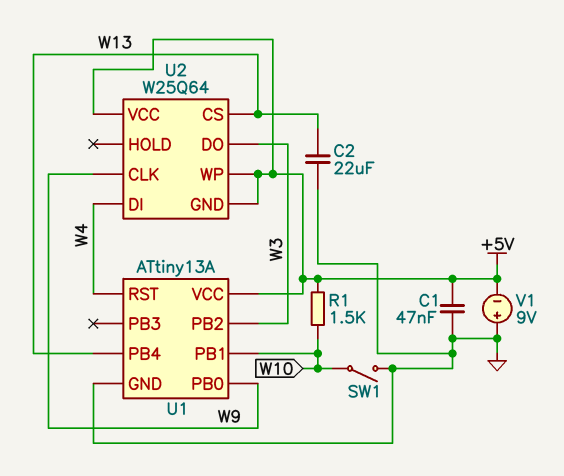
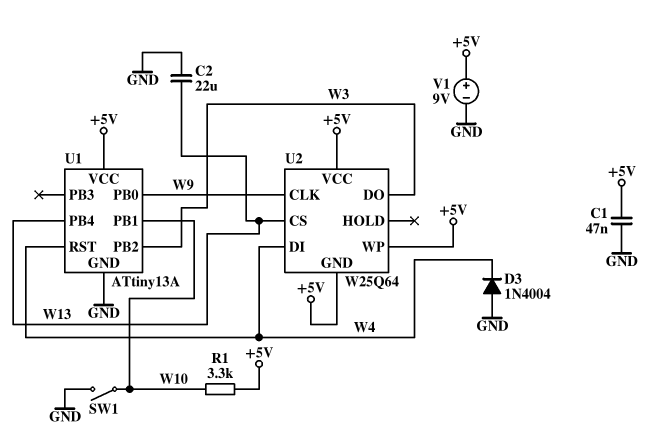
D3: none -> diode 1N4004 (A GND, K W4)
R1: 1.5k (+5V, W10) -> 3.3k (+5V, W10)
V1: 9V (plus GND, minus +5V) -> 9V (plus +5V, minus GND)

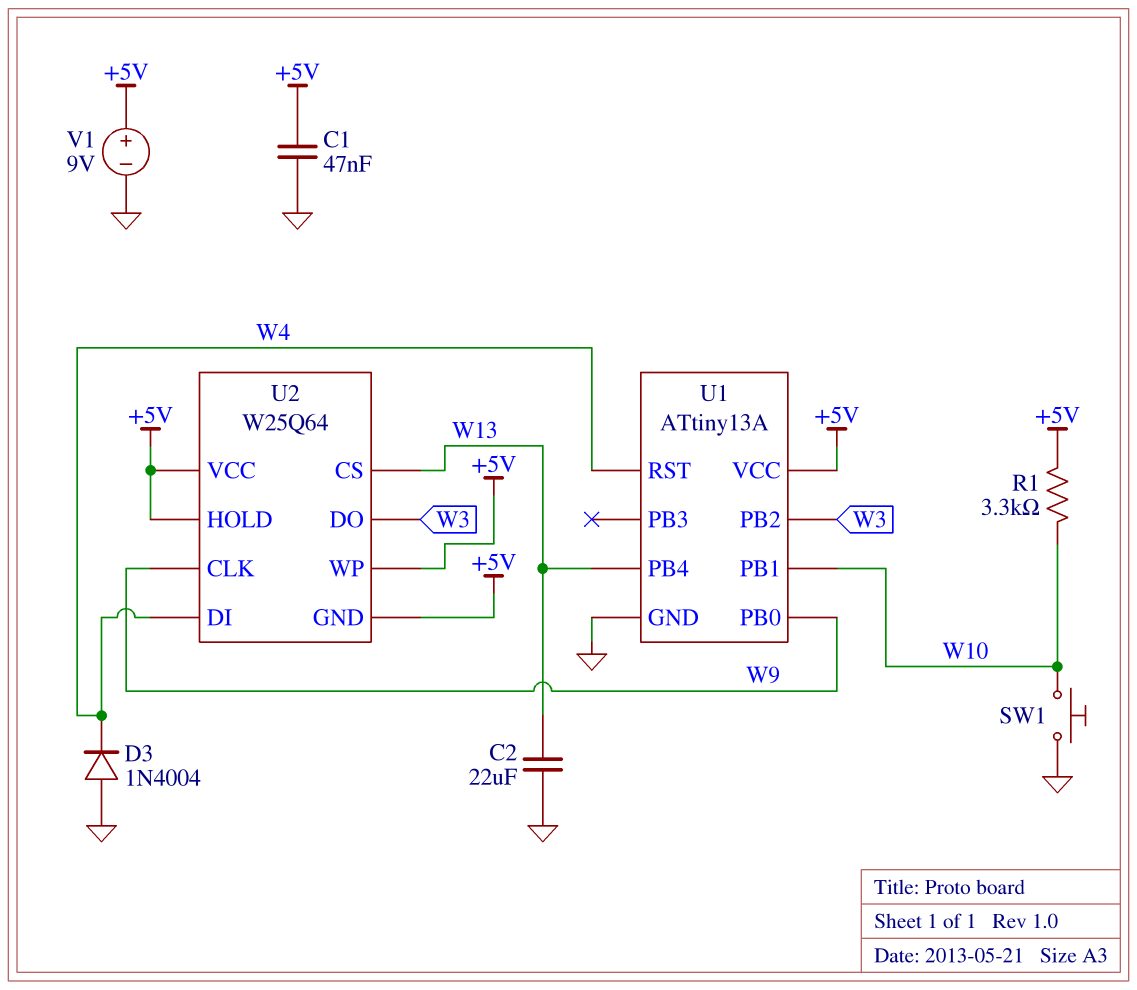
SW1: switch (GND, W10) -> button (GND, W10)
U2 pin HOLD: none -> +5V

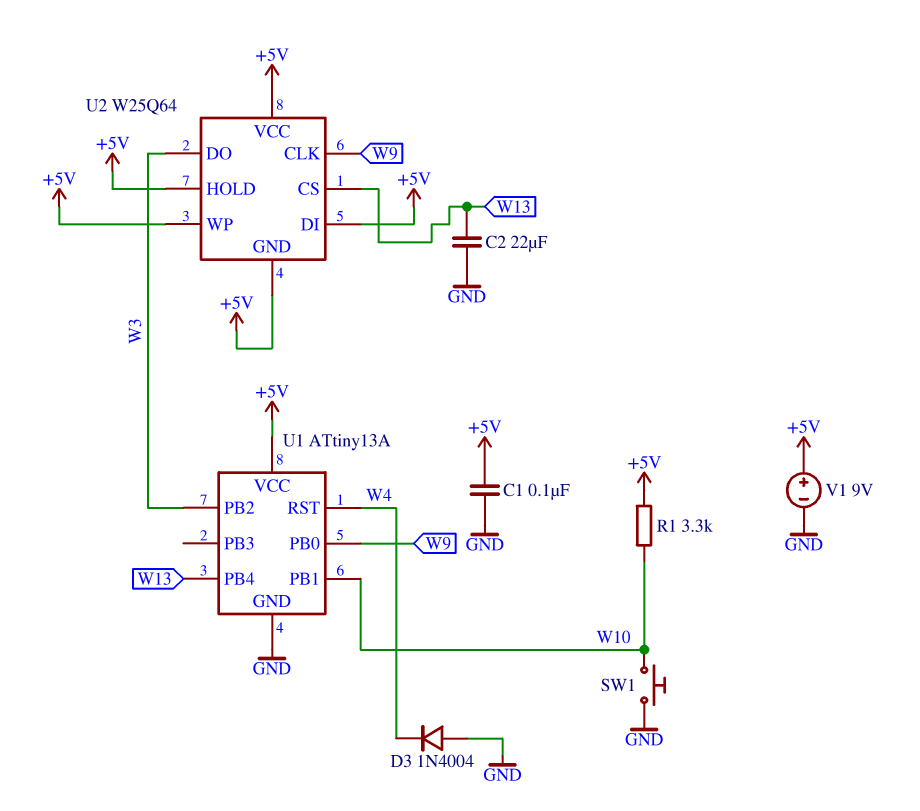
C1: 47nF (+5V, GND) -> 100nF (+5V, GND)
U2 pin DI: W4 -> +5V

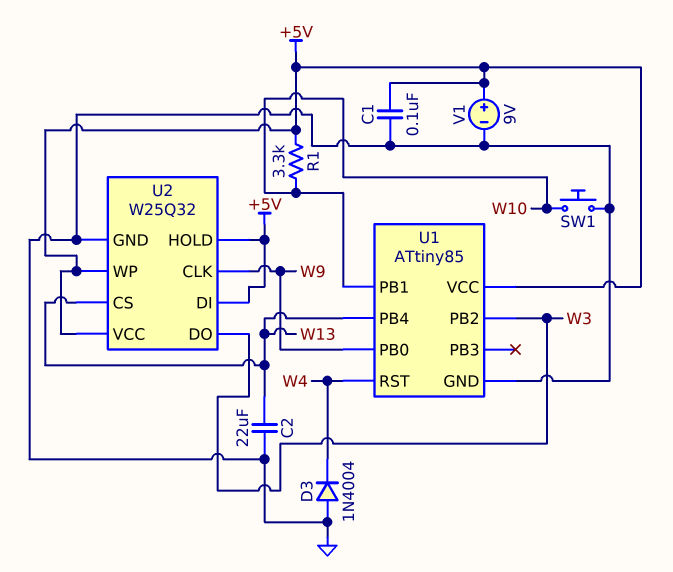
U1: ATtiny13A -> ATtiny85
U2: W25Q64 -> W25Q32
U2 pin GND: +5V -> GND

